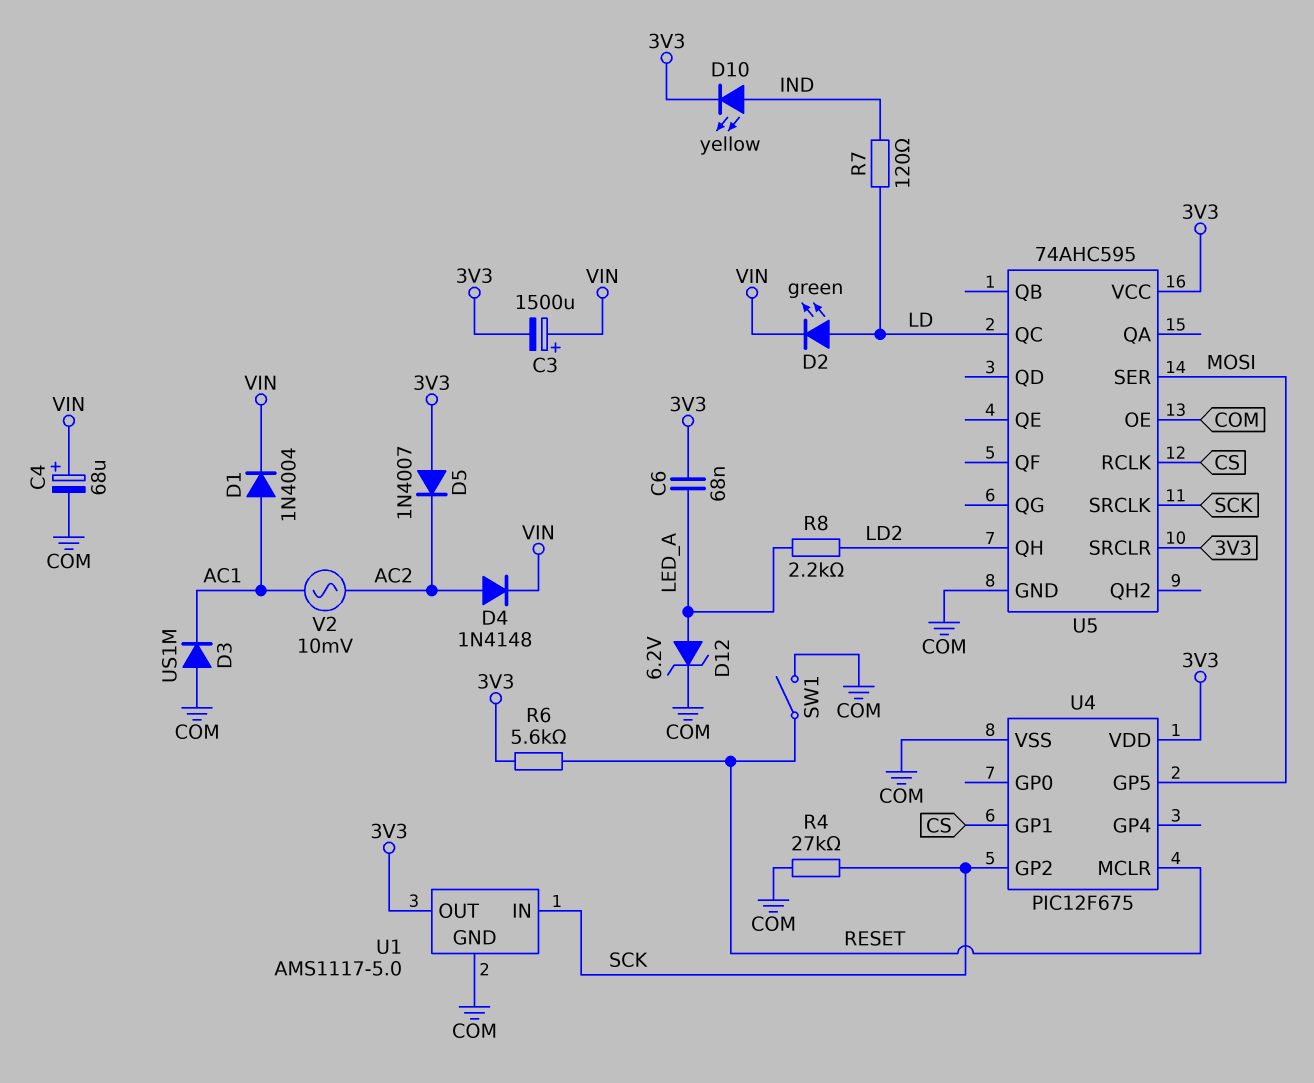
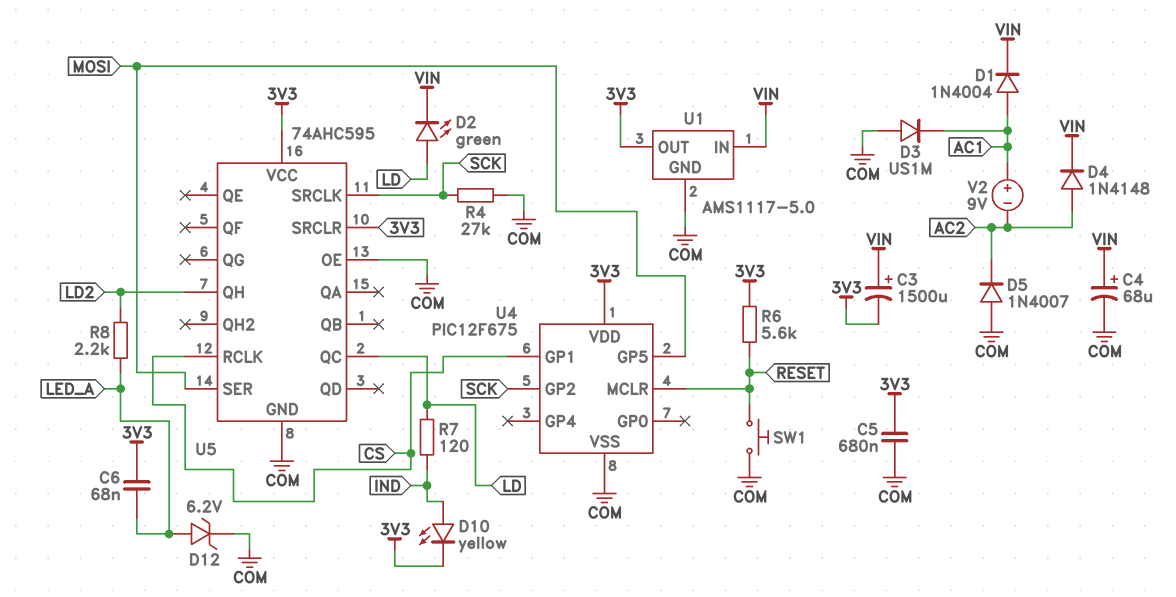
C5: none -> 680nF (3V3, COM)
D5: diode 1N4007 (A 3V3, K AC2) -> diode 1N4007 (A COM, K AC2)
SW1: switch (COM, RESET) -> button (COM, RESET)
U1 pin IN: SCK -> VIN
V2: AC 10mV (AC1, AC2) -> 9V (plus AC1, minus AC2)

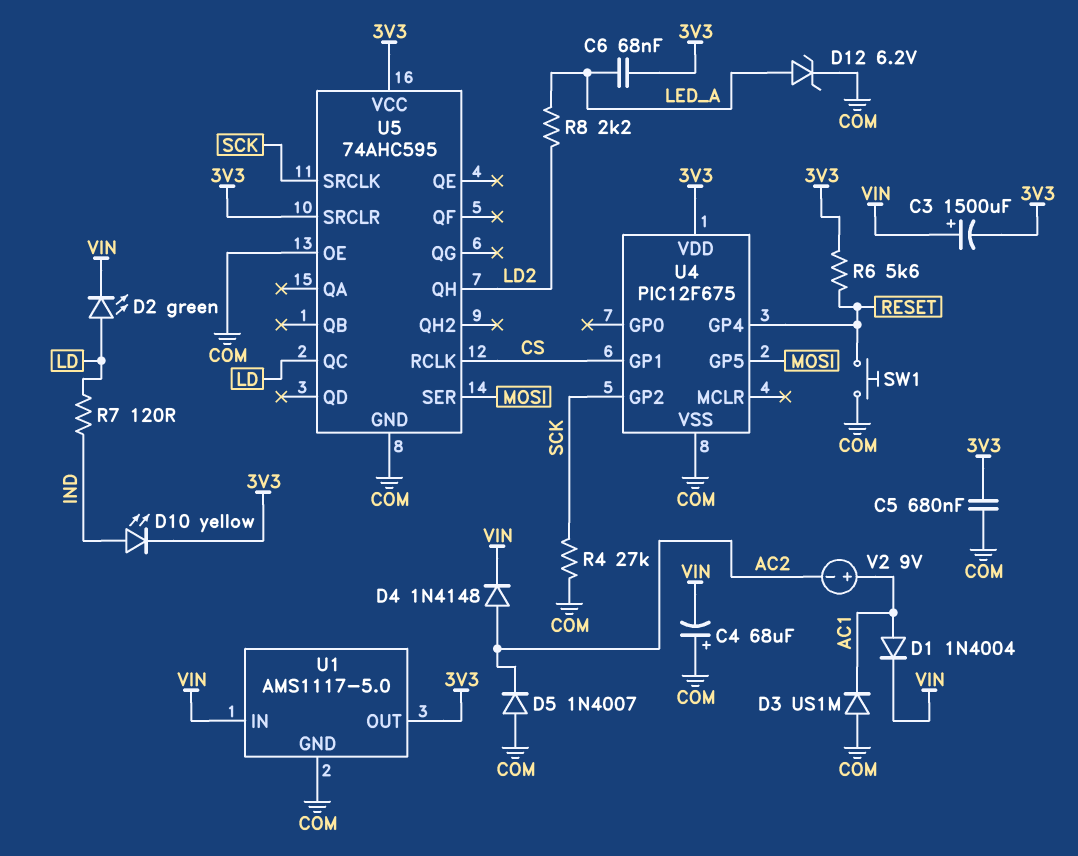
C4: 68uF (plus VIN, minus COM) -> 68uF (plus COM, minus VIN)
U4 pin GP4: none -> RESET
U4 pin MCLR: RESET -> none

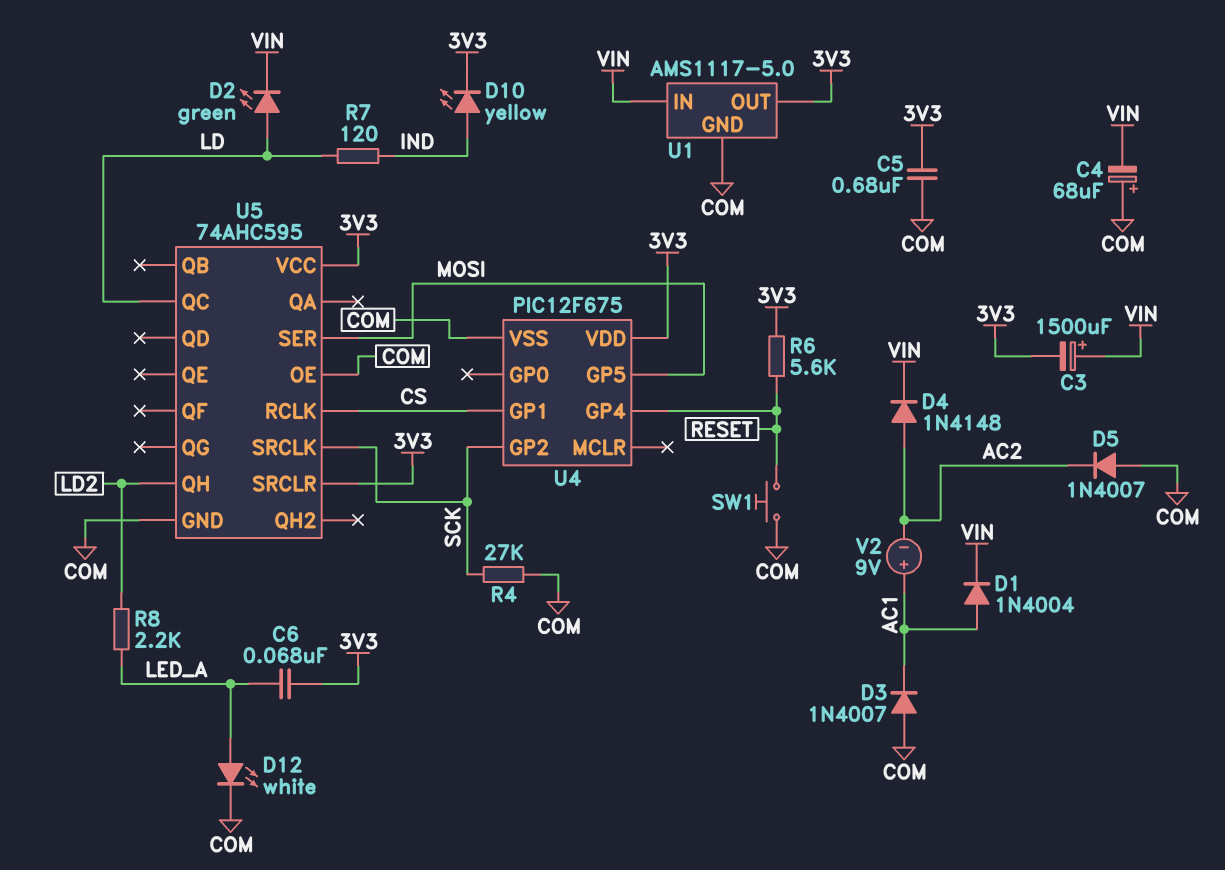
D3: diode US1M (A COM, K AC1) -> diode 1N4007 (A COM, K AC1)
D12: zener 6.2V (A LED_A, K COM) -> LED white (A LED_A, K COM)

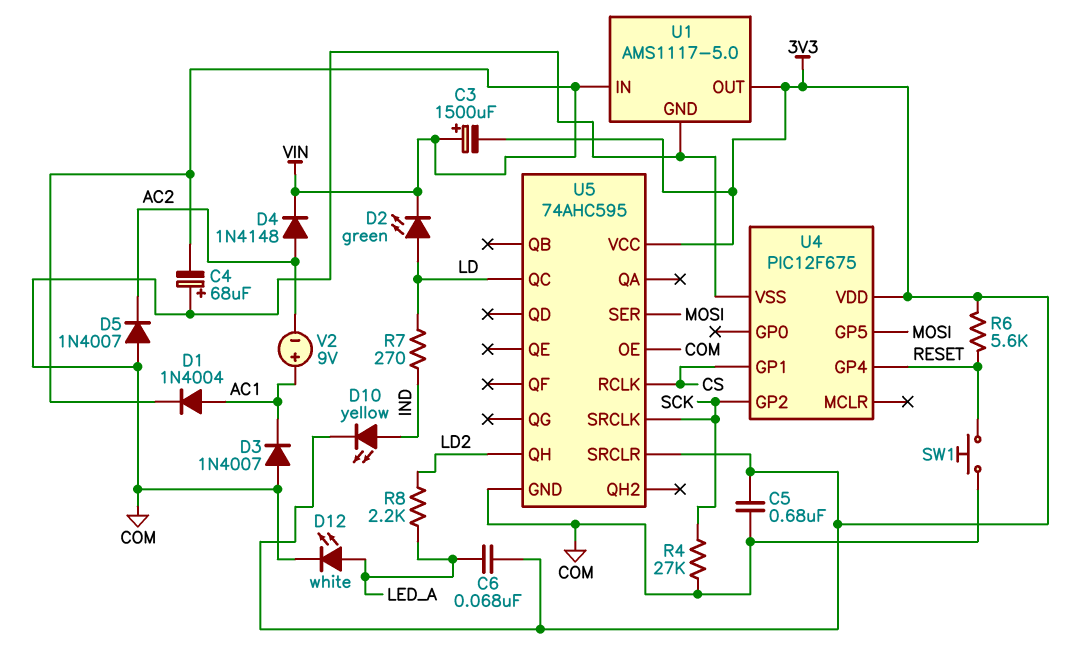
R7: 120 (IND, LD) -> 270 (IND, LD)

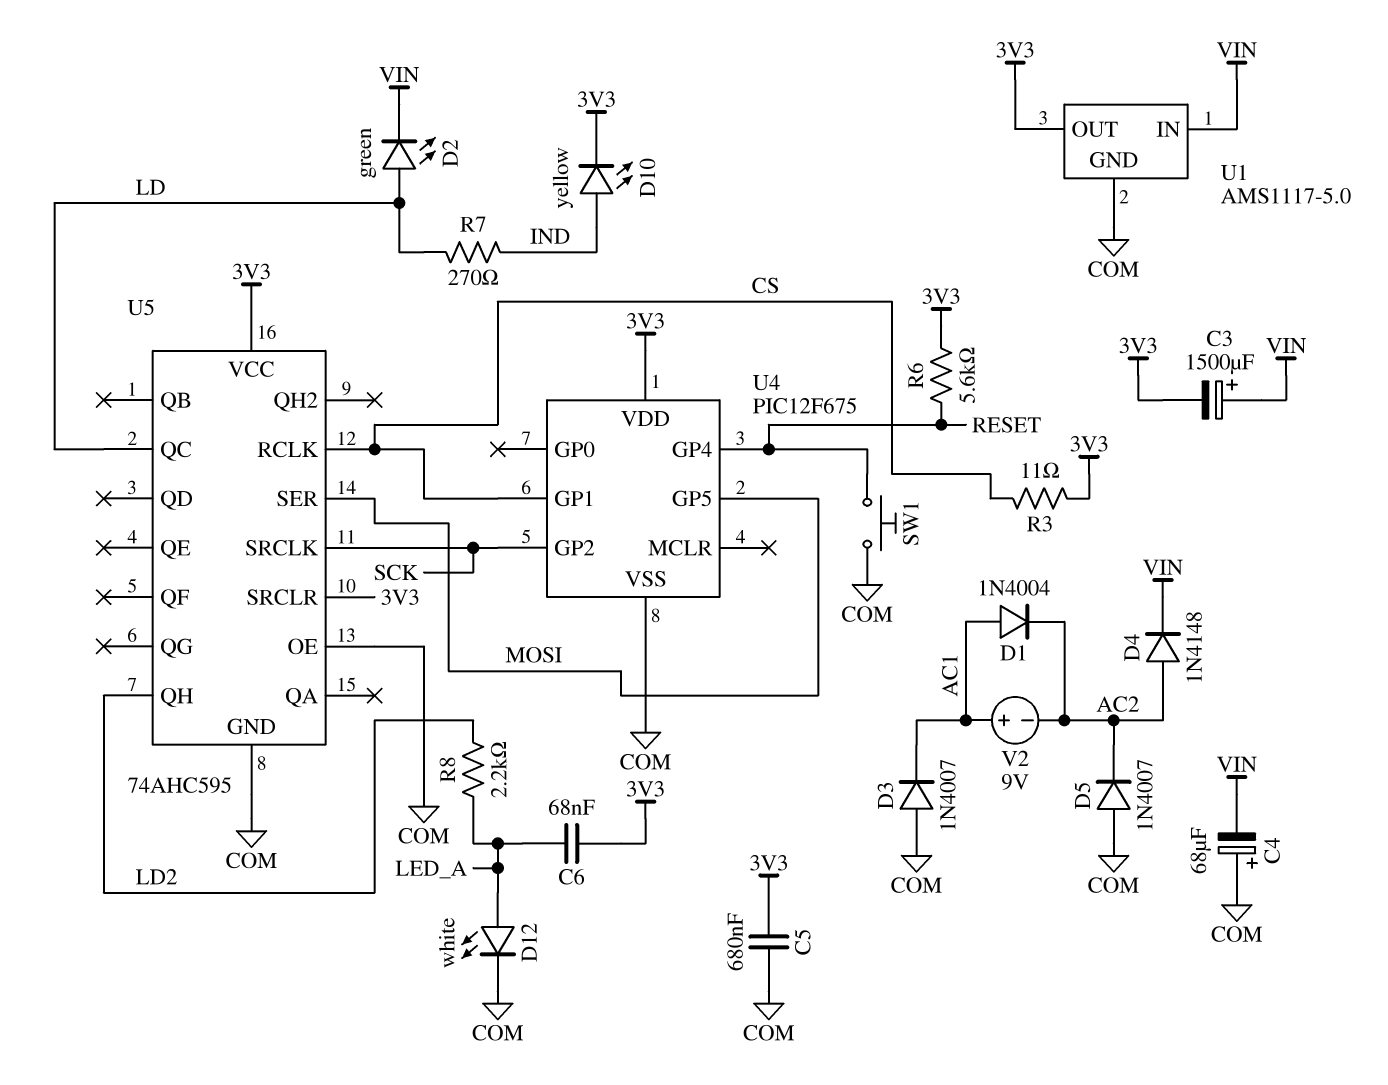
D1: diode 1N4004 (A AC1, K VIN) -> diode 1N4004 (A AC1, K AC2)
R3: none -> 11 (3V3, CS)
R4: 27k (COM, SCK) -> none

